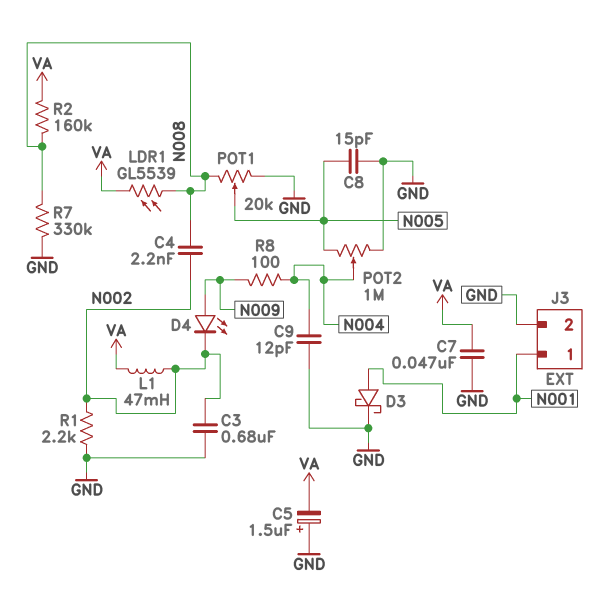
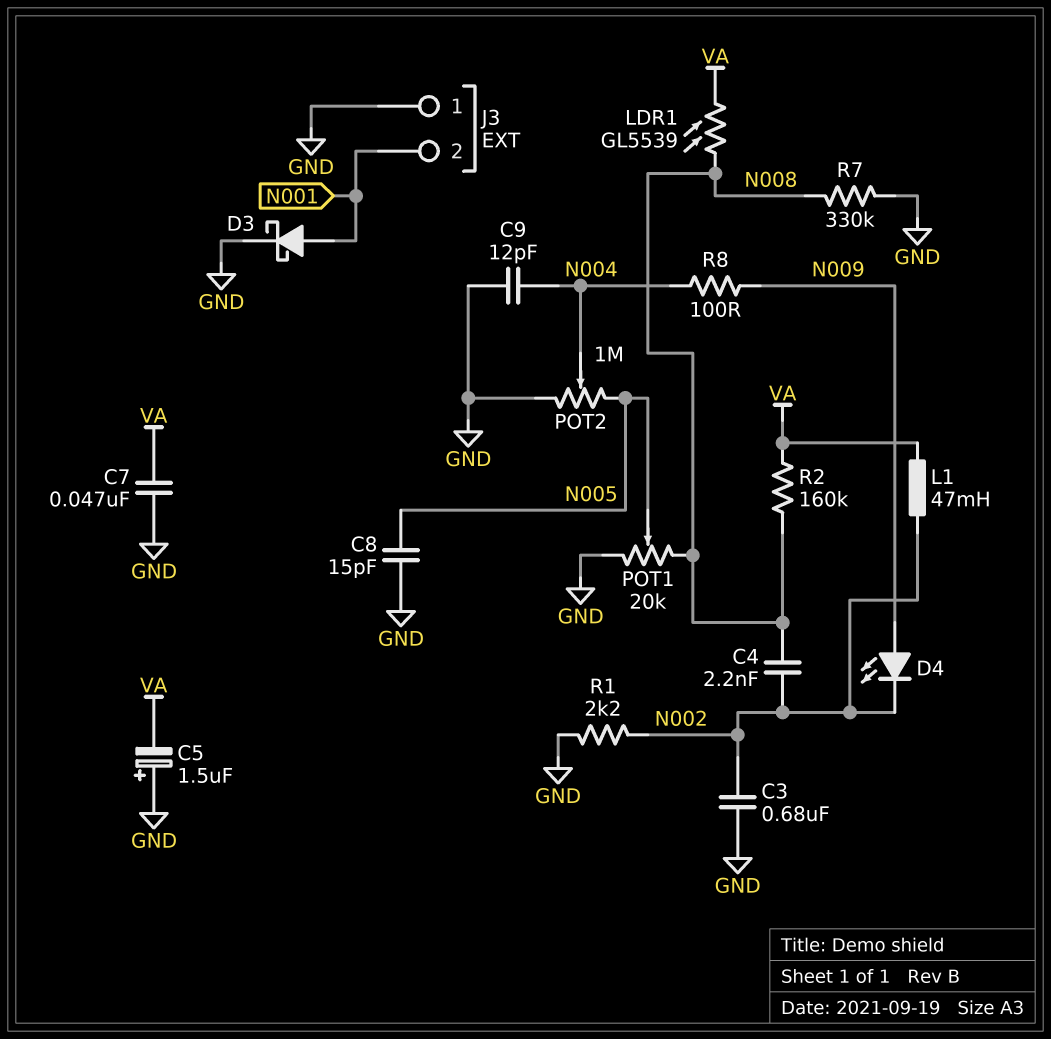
J3 pin 1: N001 -> GND
J3 pin 2: GND -> N001

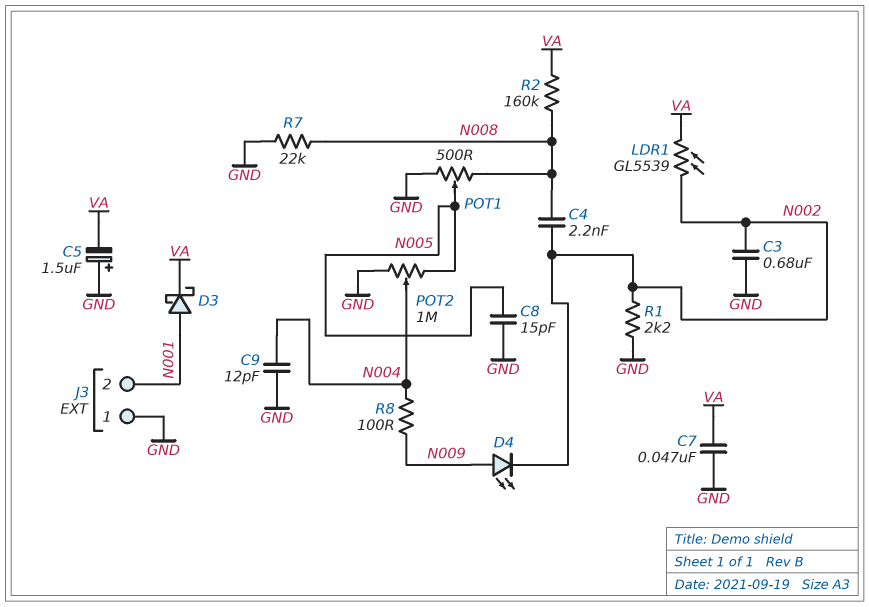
D3: schottky (A N001, K GND) -> schottky (A N001, K VA)
L1: 47mH (N002, VA) -> none
LDR1: GL5539 (N008, VA) -> GL5539 (N002, VA)
POT1: 20k (GND, N008, wiper N005) -> 500 (GND, N008, wiper N005)
R7: 330k (GND, N008) -> 22k (GND, N008)

